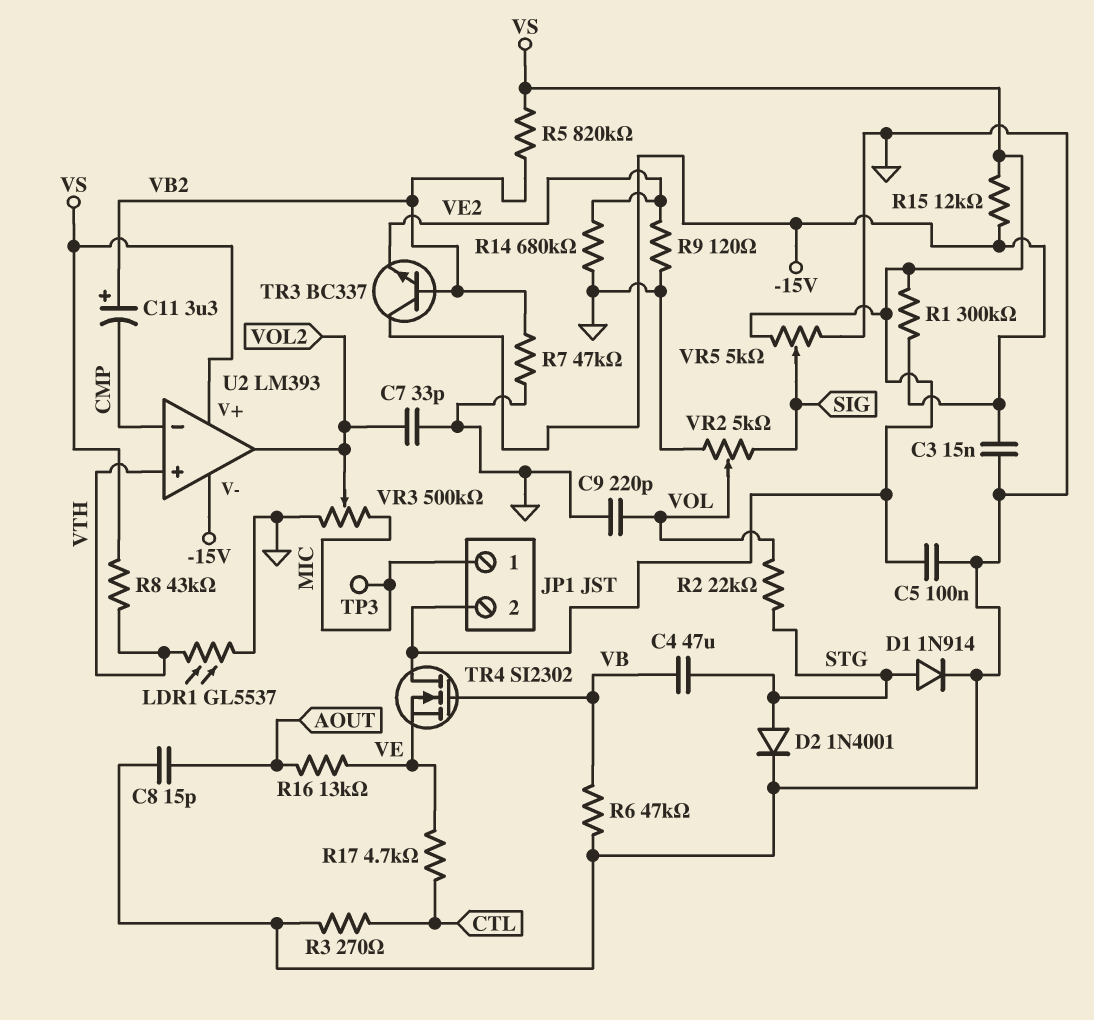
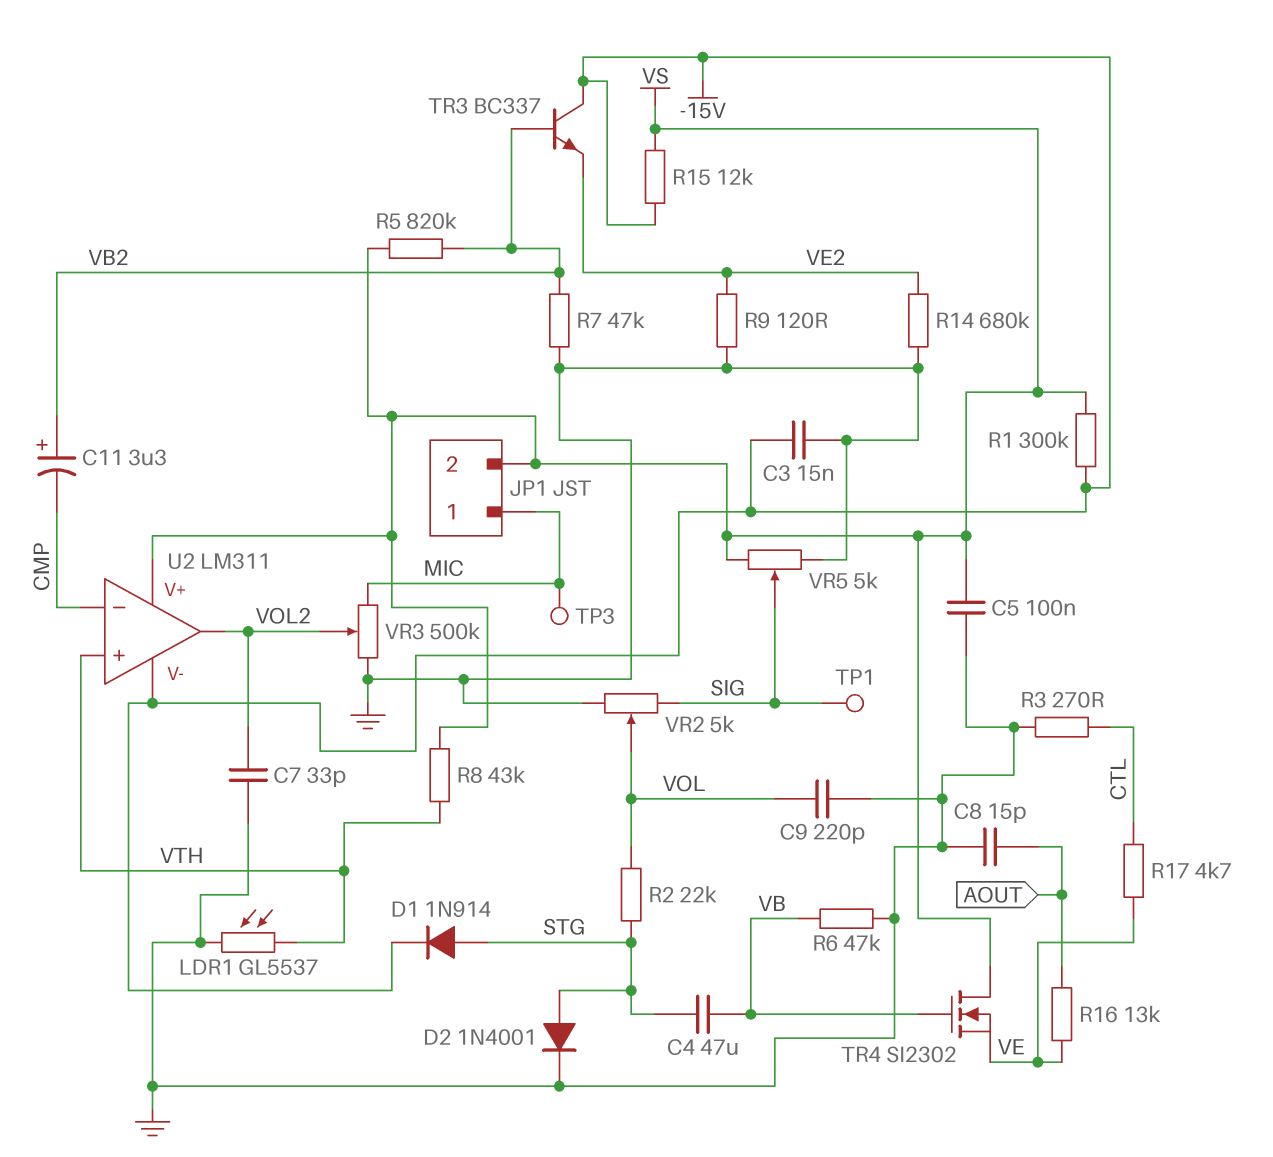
D1: diode 1N914 (A STG, K GND) -> diode 1N914 (A STG, K -15V)
TP1: none -> test point (SIG)
U2: LM393 -> LM311

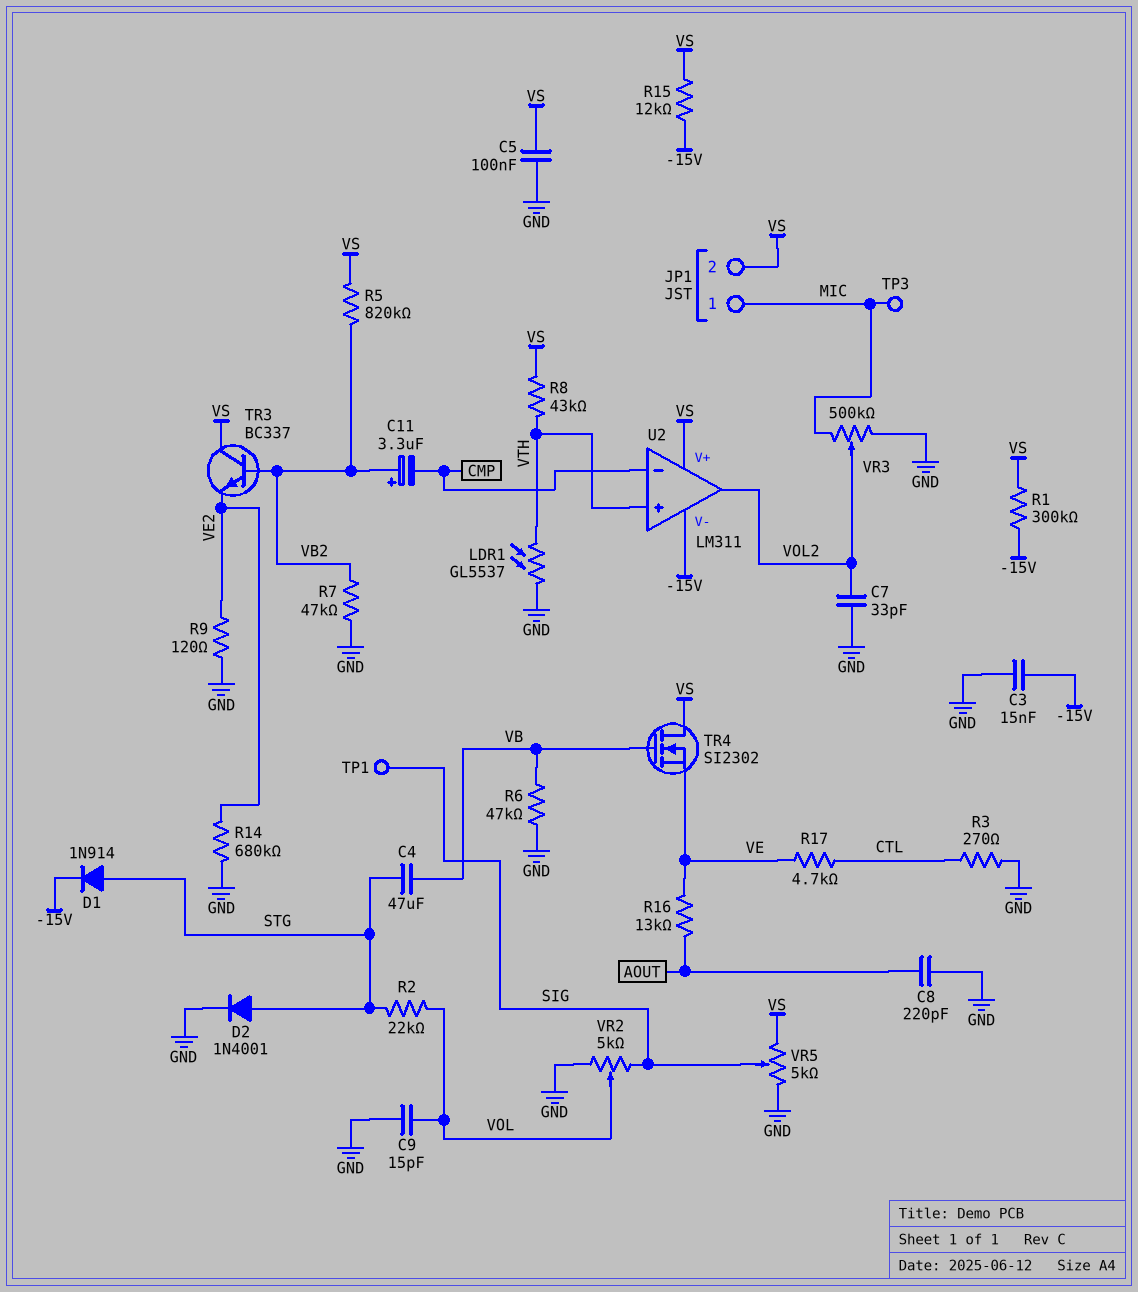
C8: 15pF (AOUT, GND) -> 220pF (AOUT, GND)
C9: 220pF (GND, VOL) -> 15pF (GND, VOL)
TR3: NPN BC337 (B VB2, C -15V, E VE2) -> NPN BC337 (B VB2, C VS, E VE2)

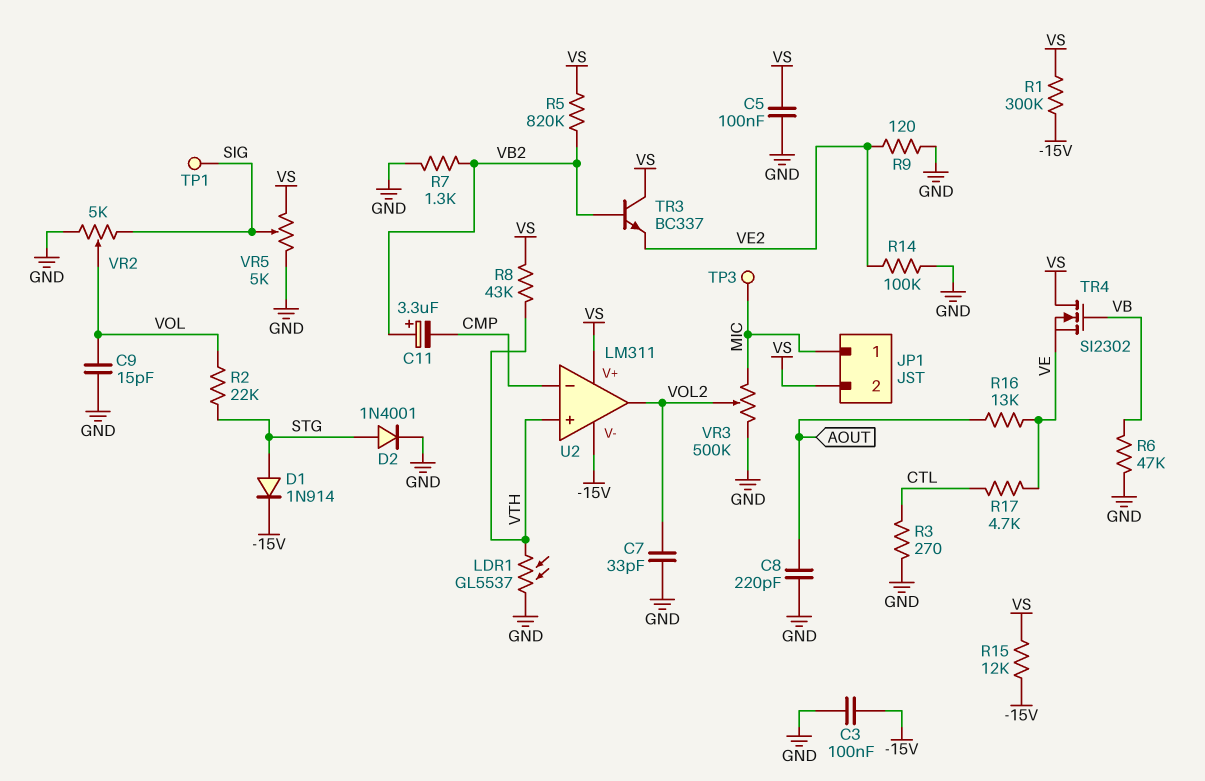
C3: 15nF (-15V, GND) -> 100nF (-15V, GND)
C4: 47uF (STG, VB) -> none
R7: 47k (GND, VB2) -> 1.3k (GND, VB2)
R14: 680k (GND, VE2) -> 100k (GND, VE2)

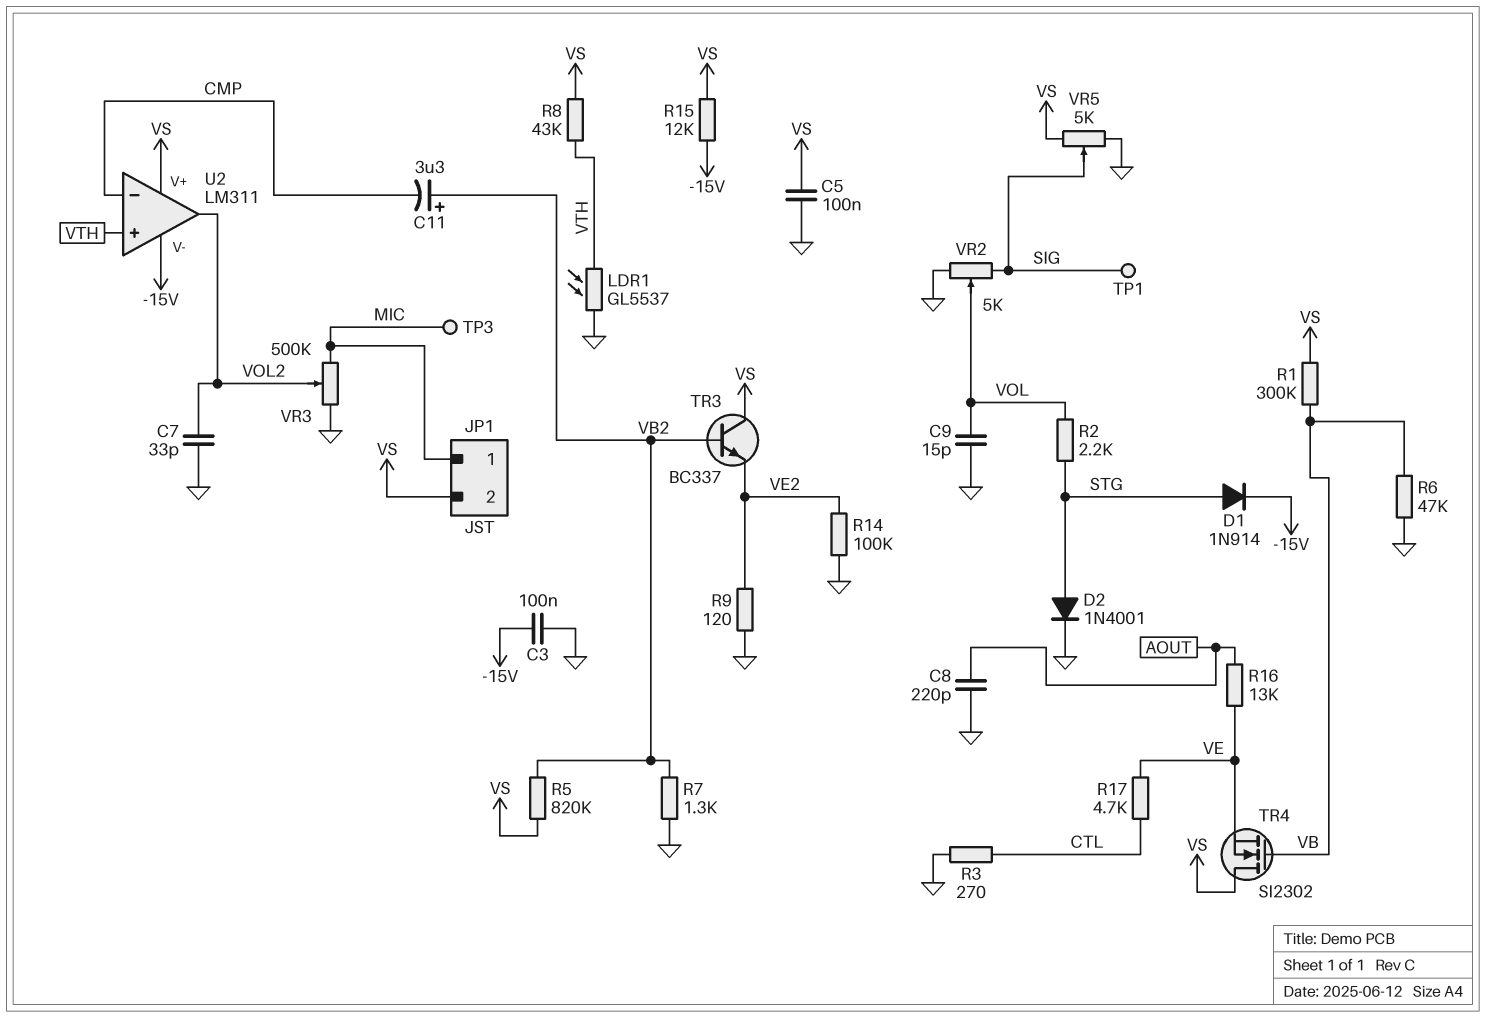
R1: 300k (-15V, VS) -> 300k (VB, VS)
R2: 22k (STG, VOL) -> 2.2k (STG, VOL)

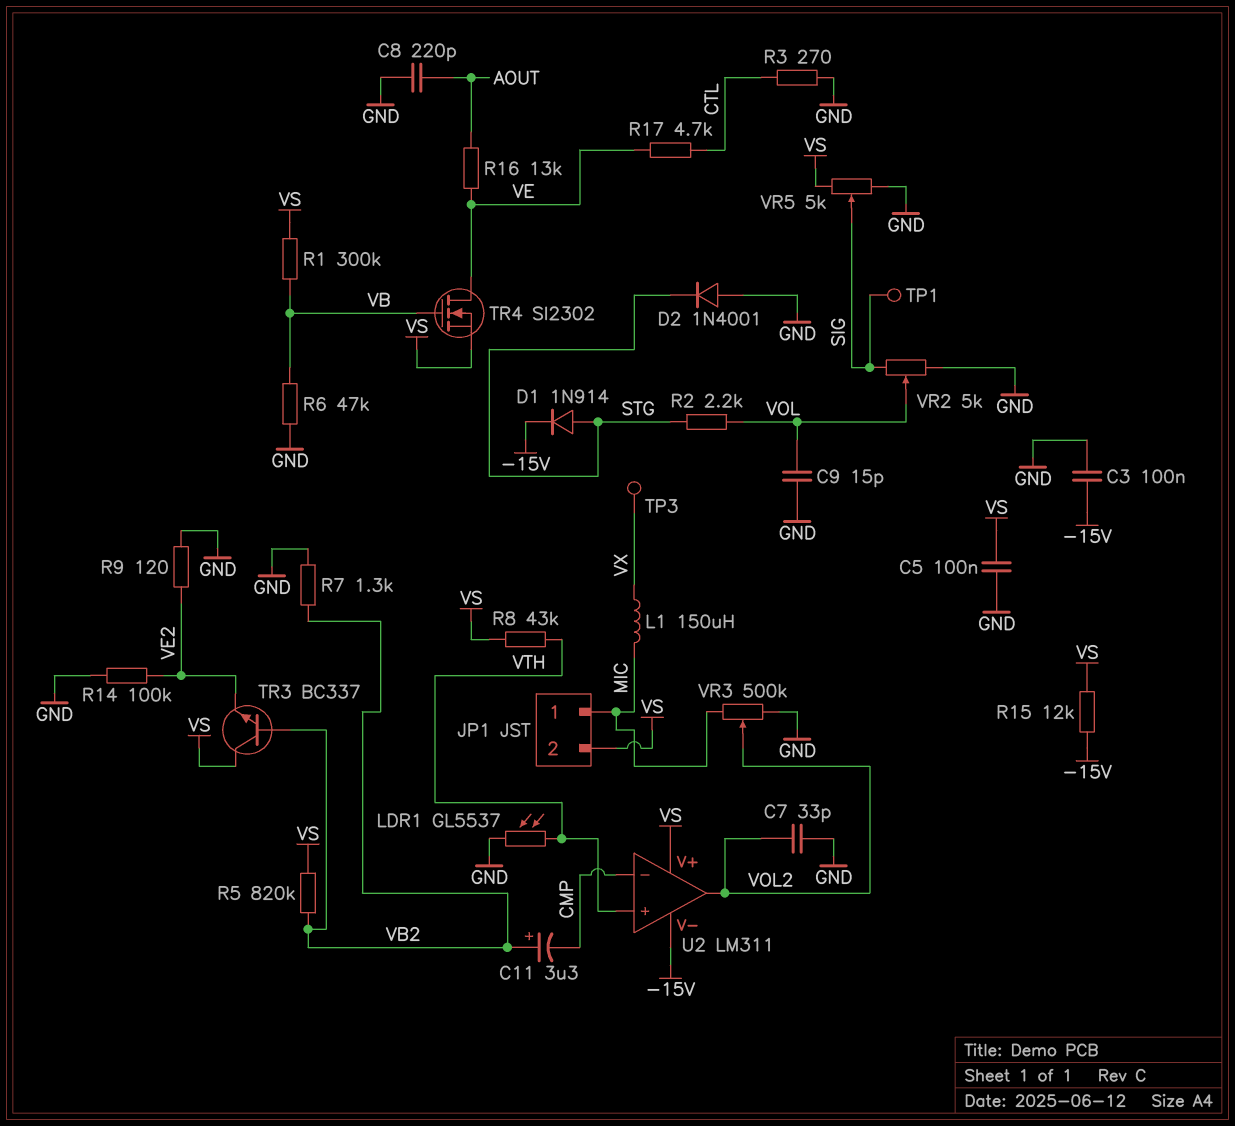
D2: diode 1N4001 (A STG, K GND) -> diode 1N4001 (A GND, K STG)
L1: none -> 150uH (MIC, VX)
TP3: test point (MIC) -> test point (VX)
TR4: NMOS SI2302 (G VB, D VS, S VE) -> NMOS SI2302 (G VB, D VE, S VS)

